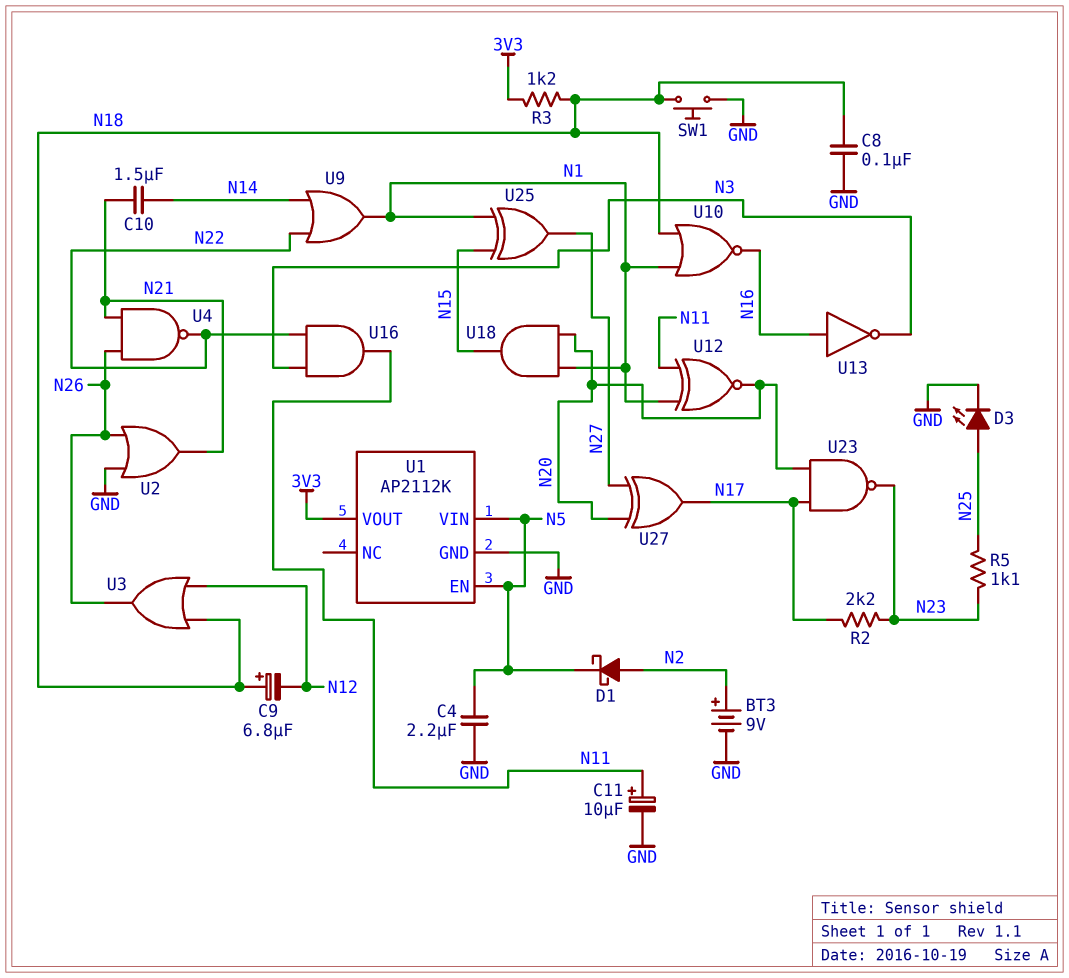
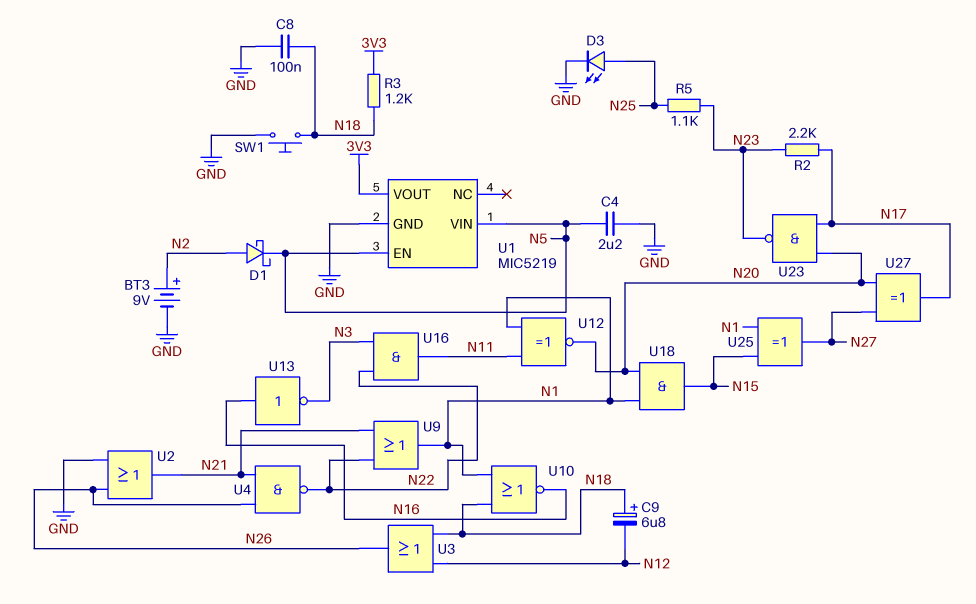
C10: 1.5uF (N14, N21) -> none
C11: 10uF (plus N11, minus GND) -> none
U1: AP2112K -> MIC5219
U9: OR (in N14, in N22, out N1) -> OR (in N21, in N22, out N1)

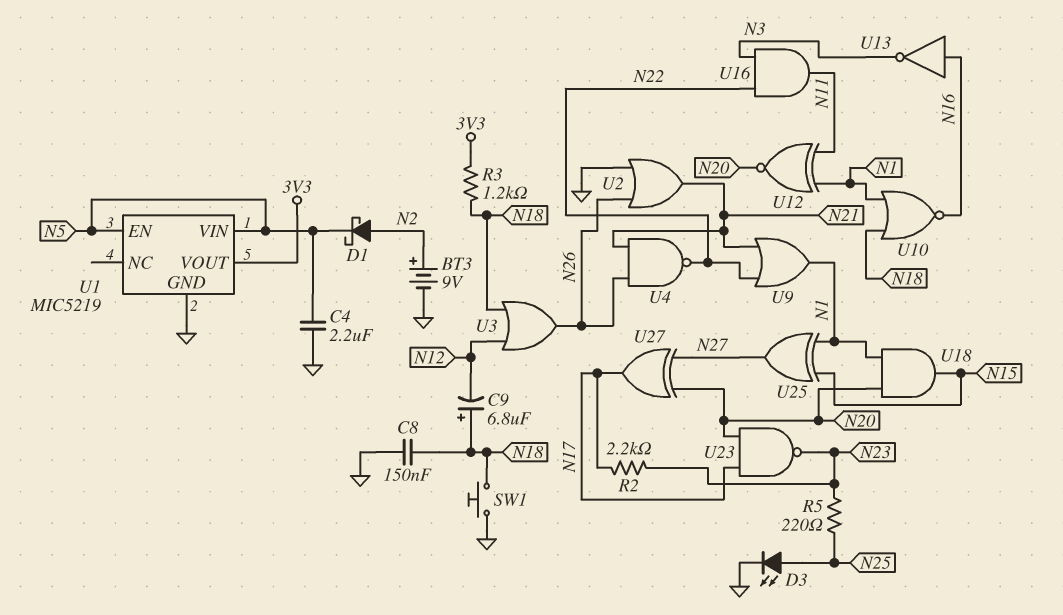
C8: 100nF (GND, N18) -> 150nF (GND, N18)
R5: 1.1k (N23, N25) -> 220 (N23, N25)

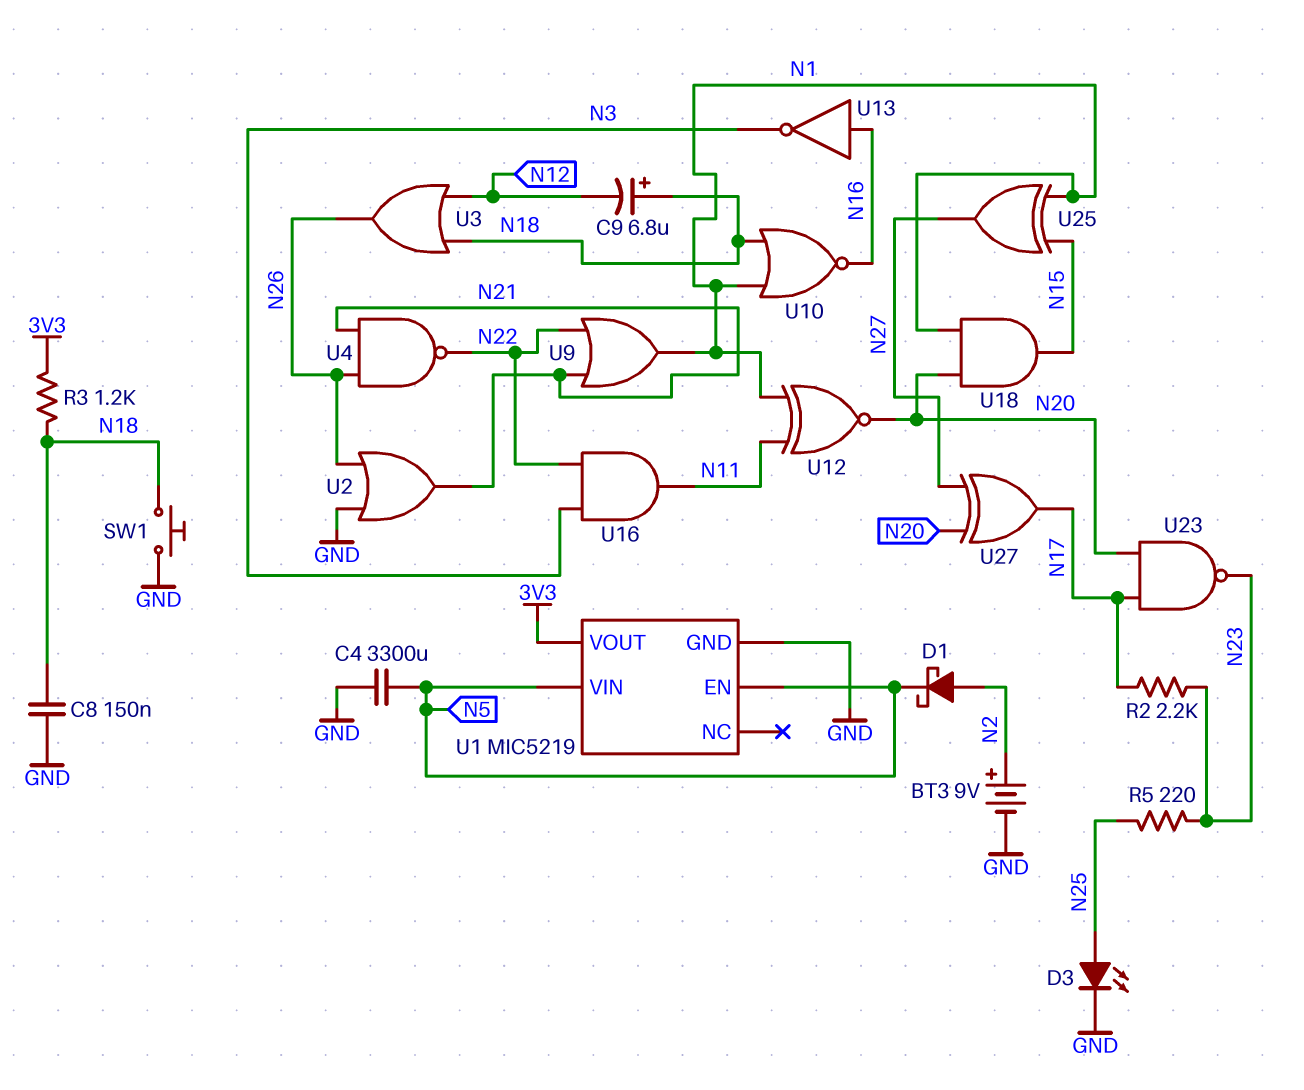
C4: 2.2uF (GND, N5) -> 3300uF (GND, N5)

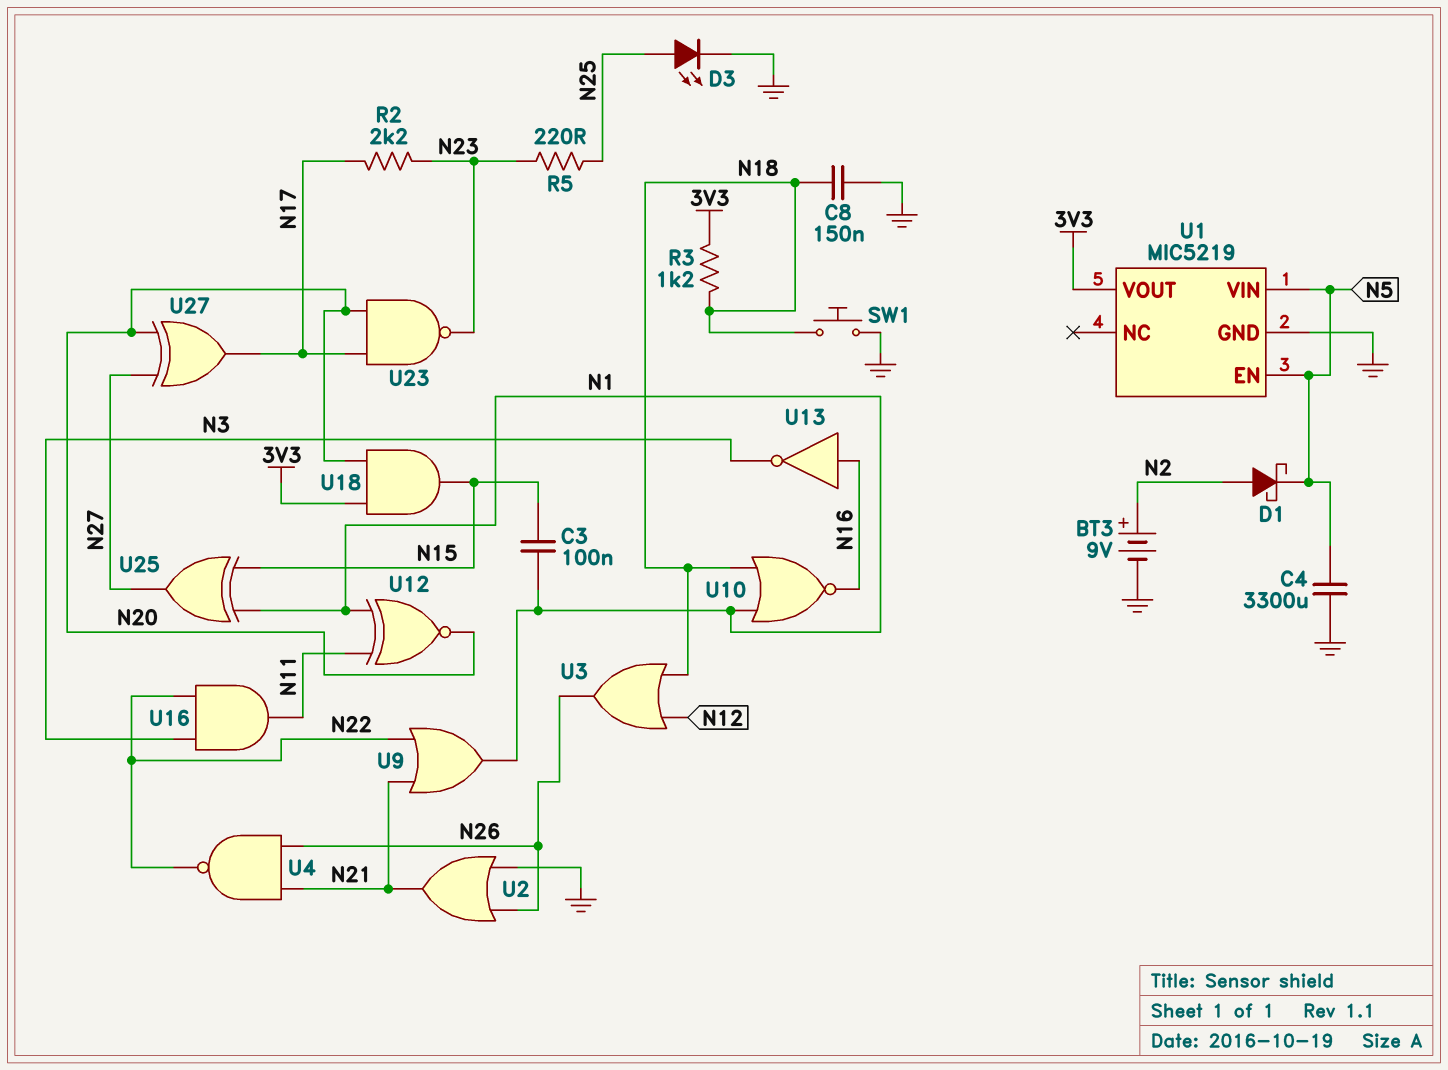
C3: none -> 100nF (N1, N15)
C9: 6.8uF (plus N18, minus N12) -> none
U18: AND (in N1, in N20, out N15) -> AND (in 3V3, in N20, out N15)

